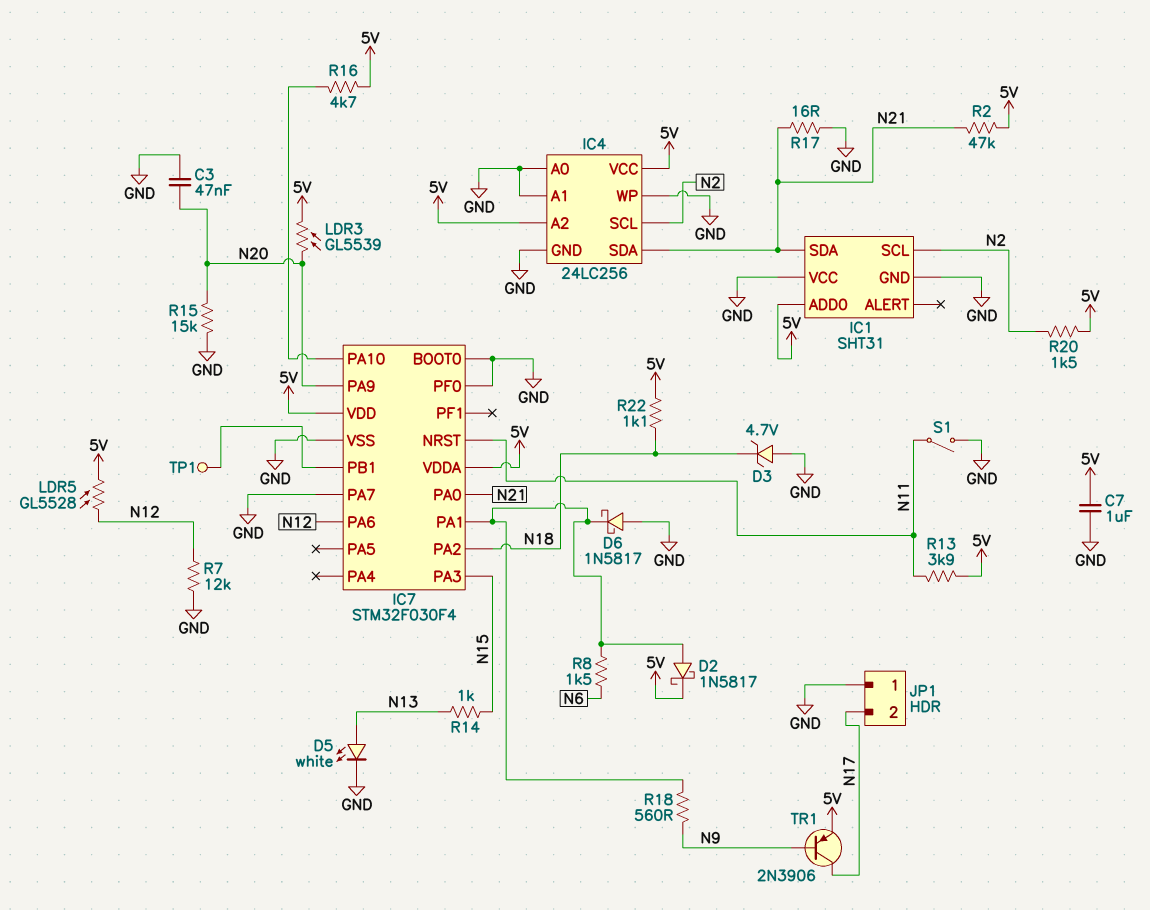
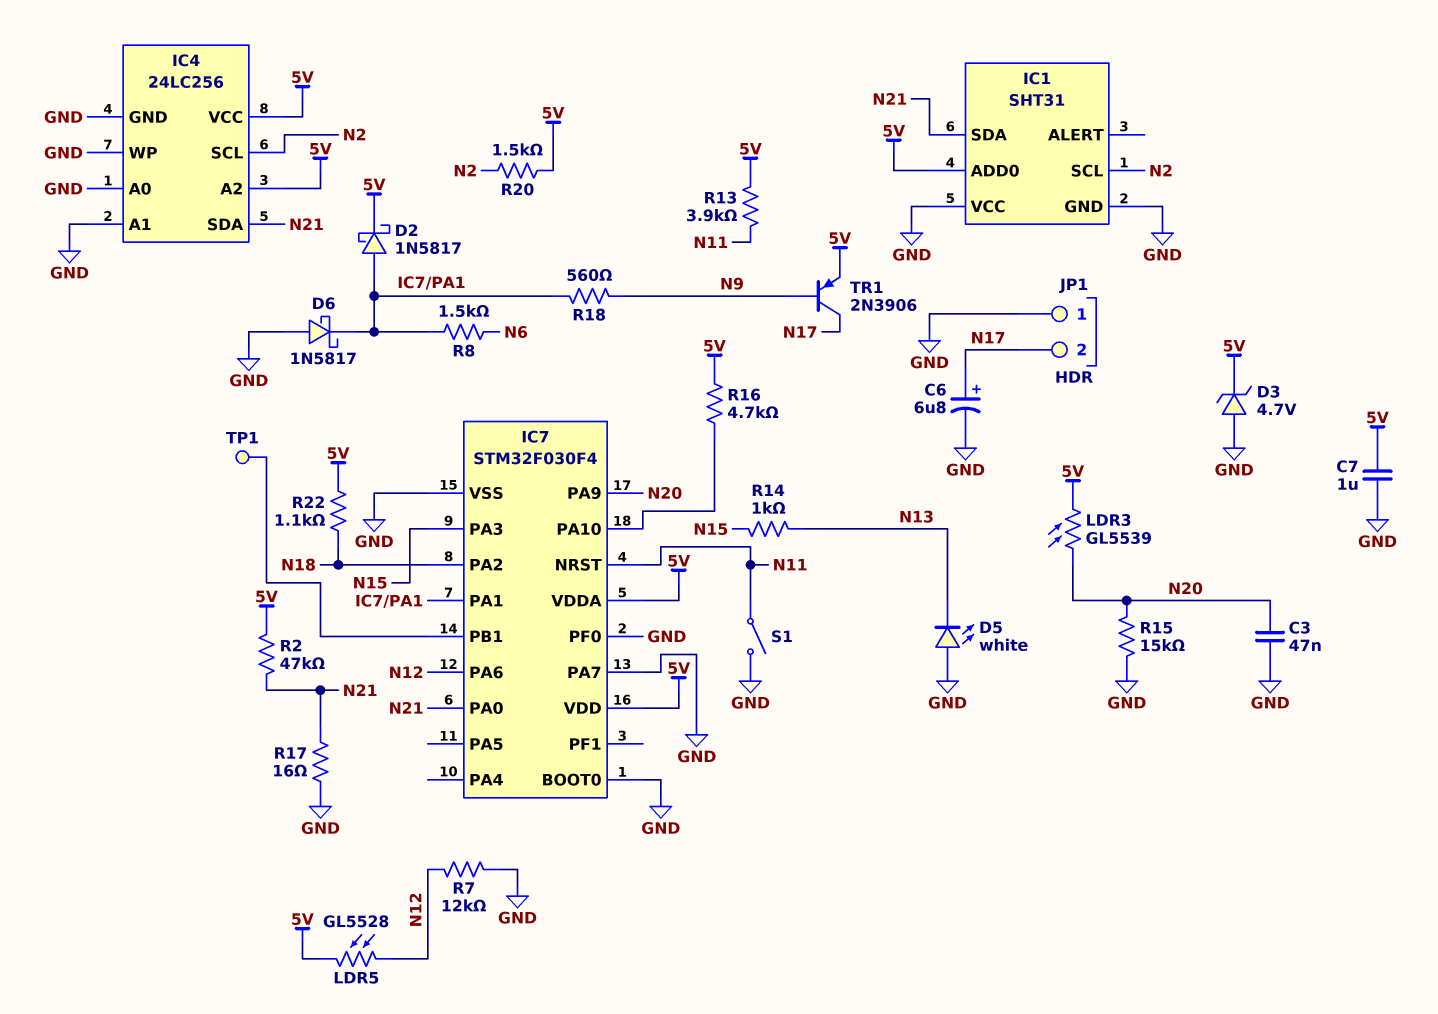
C6: none -> 6.8uF (plus N17, minus GND)
D3: zener 4.7V (A GND, K N18) -> zener 4.7V (A GND, K 5V)
D5: LED white (A N13, K GND) -> LED white (A GND, K N13)

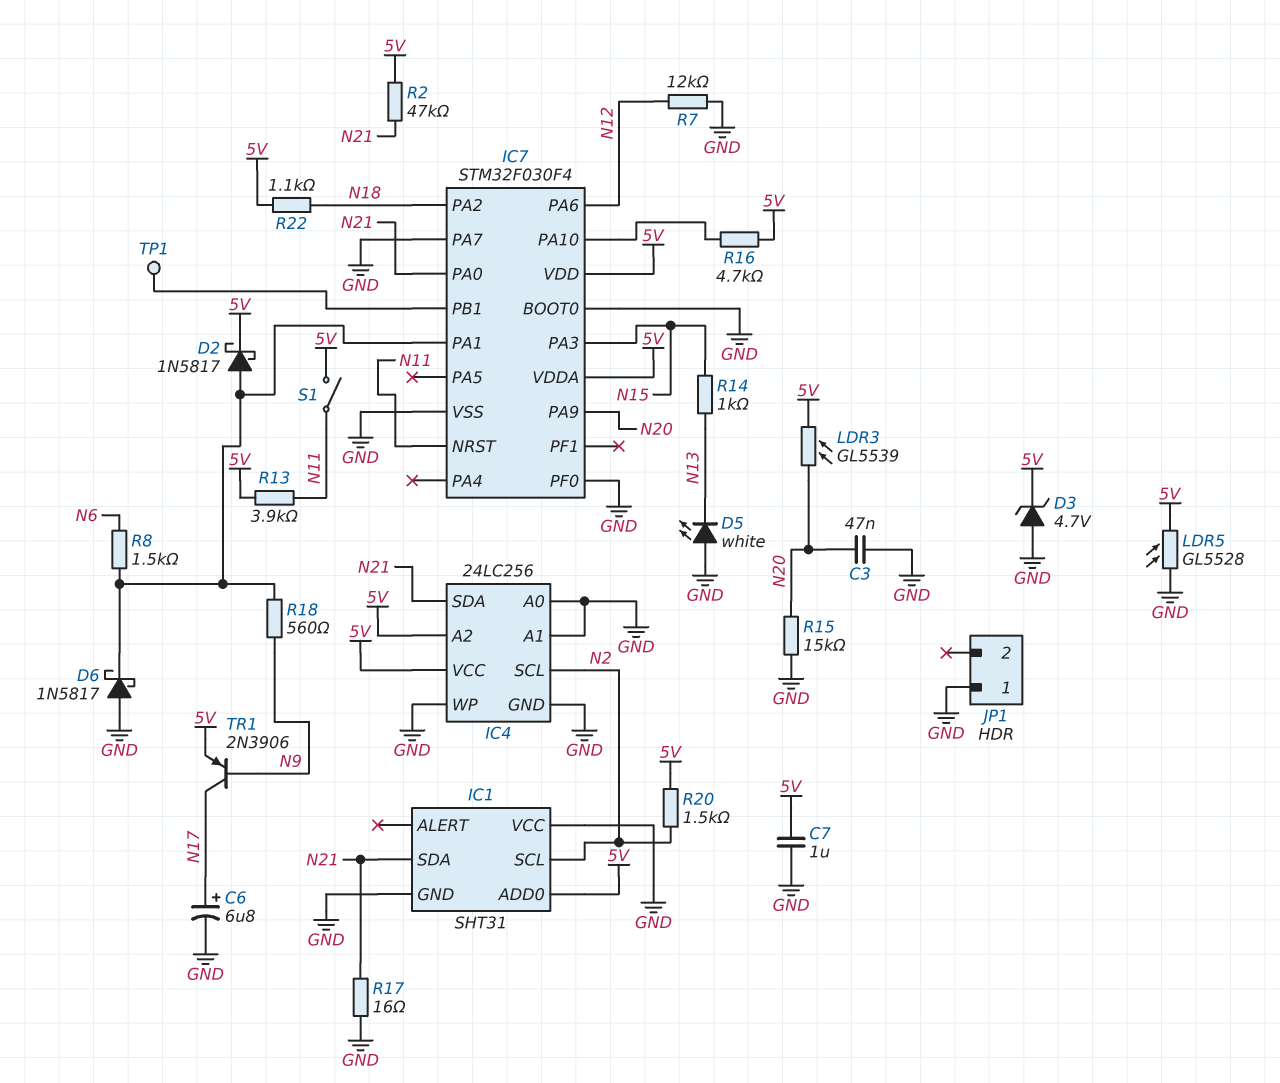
JP1 pin 2: N17 -> none
LDR5: GL5528 (5V, N12) -> GL5528 (5V, GND)
S1: switch (GND, N11) -> switch (5V, N11)

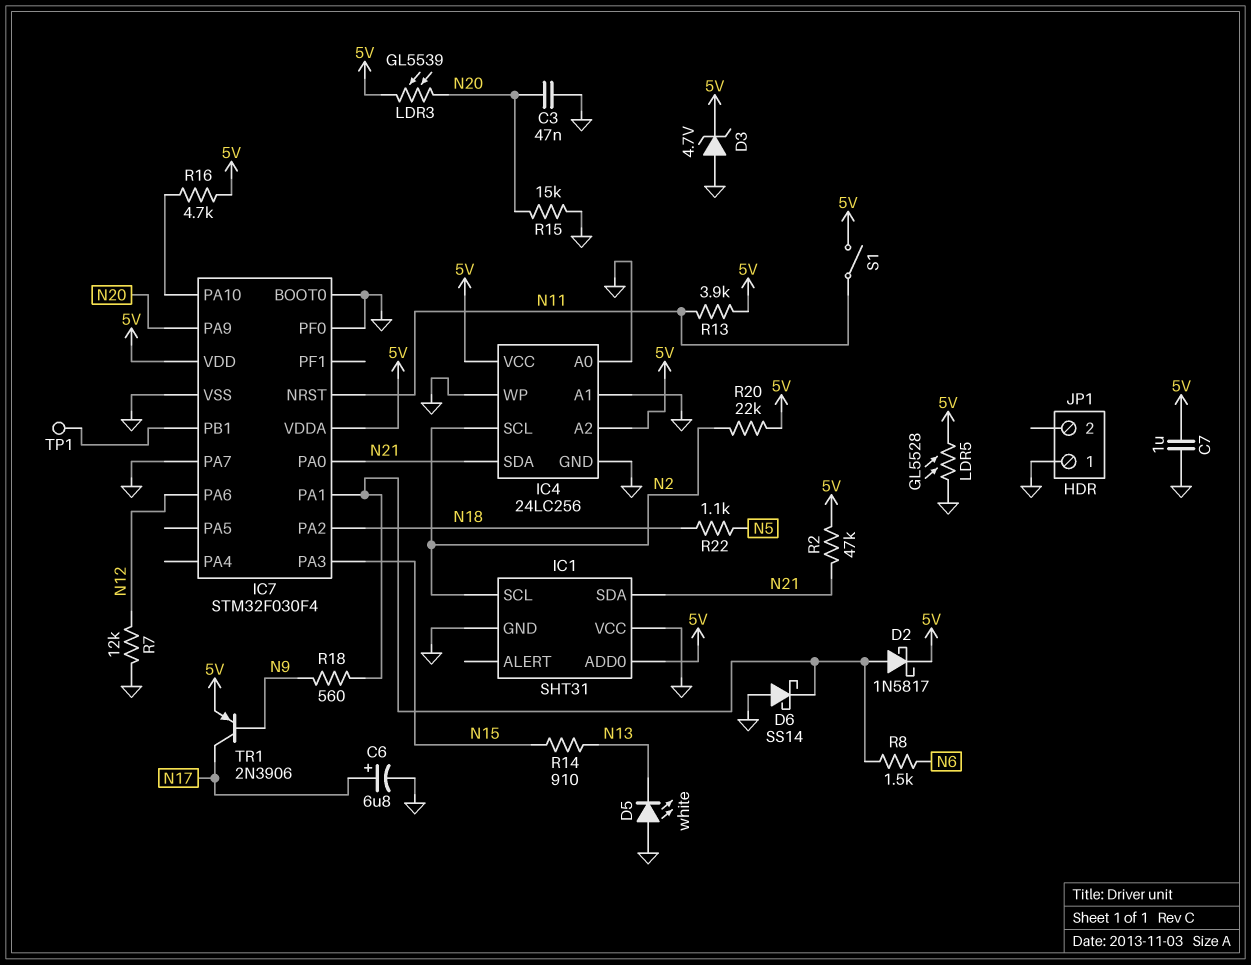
D6: schottky 1N5817 (A GND, K IC7/PA1) -> schottky SS14 (A GND, K IC7/PA1)
R14: 1k (N13, N15) -> 910 (N13, N15)
R17: 16 (GND, N21) -> none
R20: 1.5k (5V, N2) -> 22k (5V, N2)
R22: 1.1k (5V, N18) -> 1.1k (N5, N18)

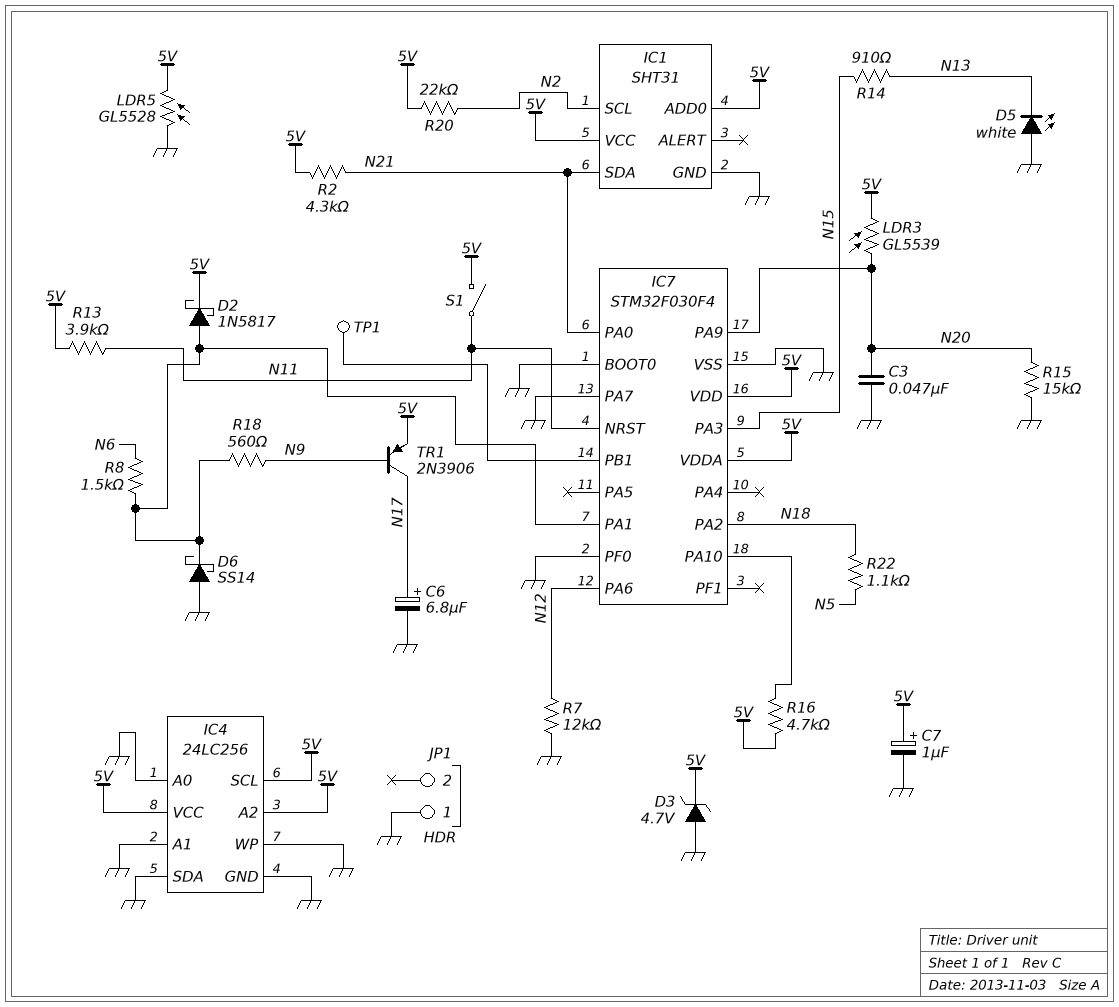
C7: 1uF (5V, GND) -> 1uF (plus 5V, minus GND)
IC1 pin VCC: GND -> 5V
IC4 pin SCL: N2 -> 5V
IC4 pin SDA: N21 -> GND
R2: 47k (5V, N21) -> 4.3k (5V, N21)

